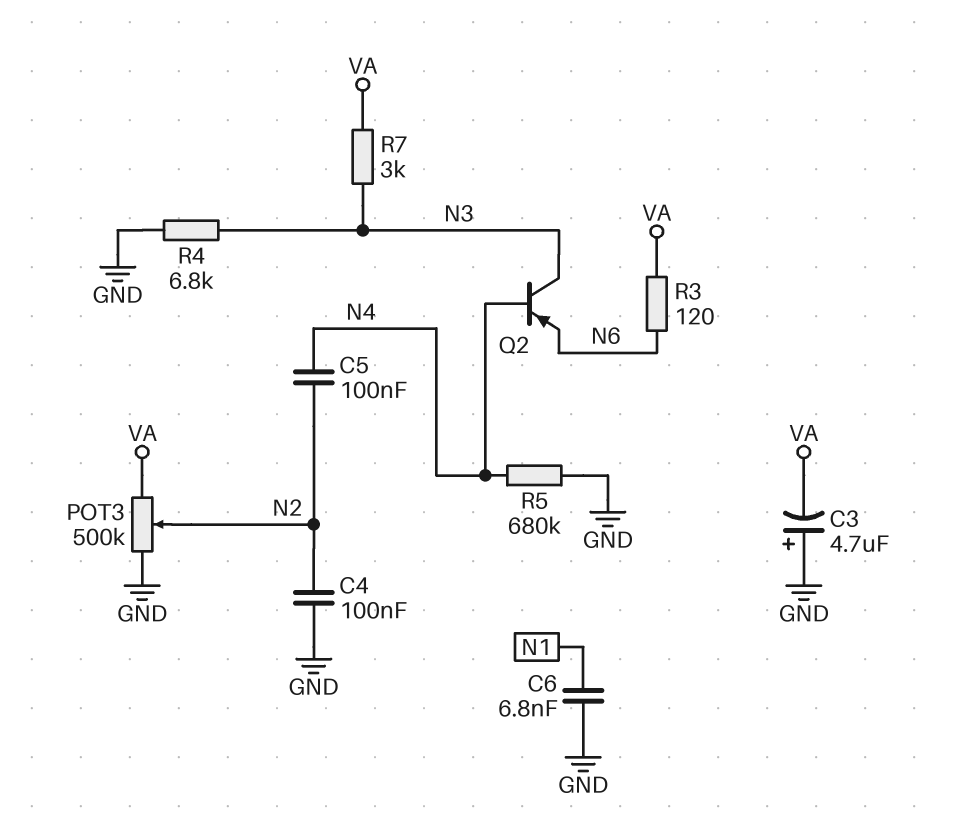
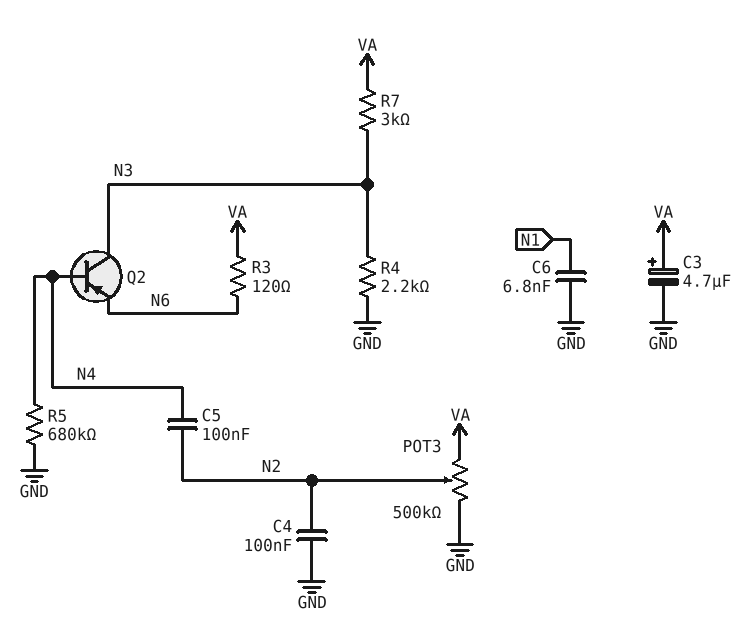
C3: 4.7uF (plus GND, minus VA) -> 4.7uF (plus VA, minus GND)
R4: 6.8k (GND, N3) -> 2.2k (GND, N3)

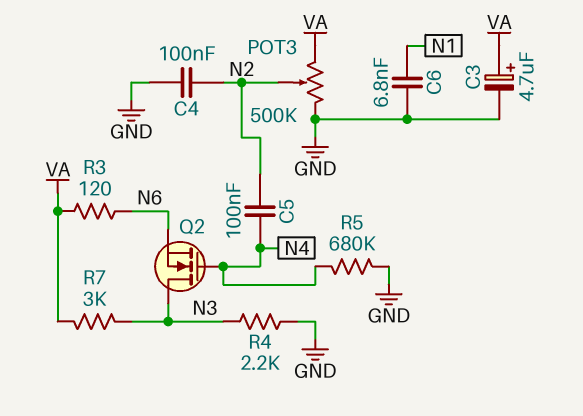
Q2: PNP (B N4, C N3, E N6) -> NMOS (G N4, D N3, S N6)

